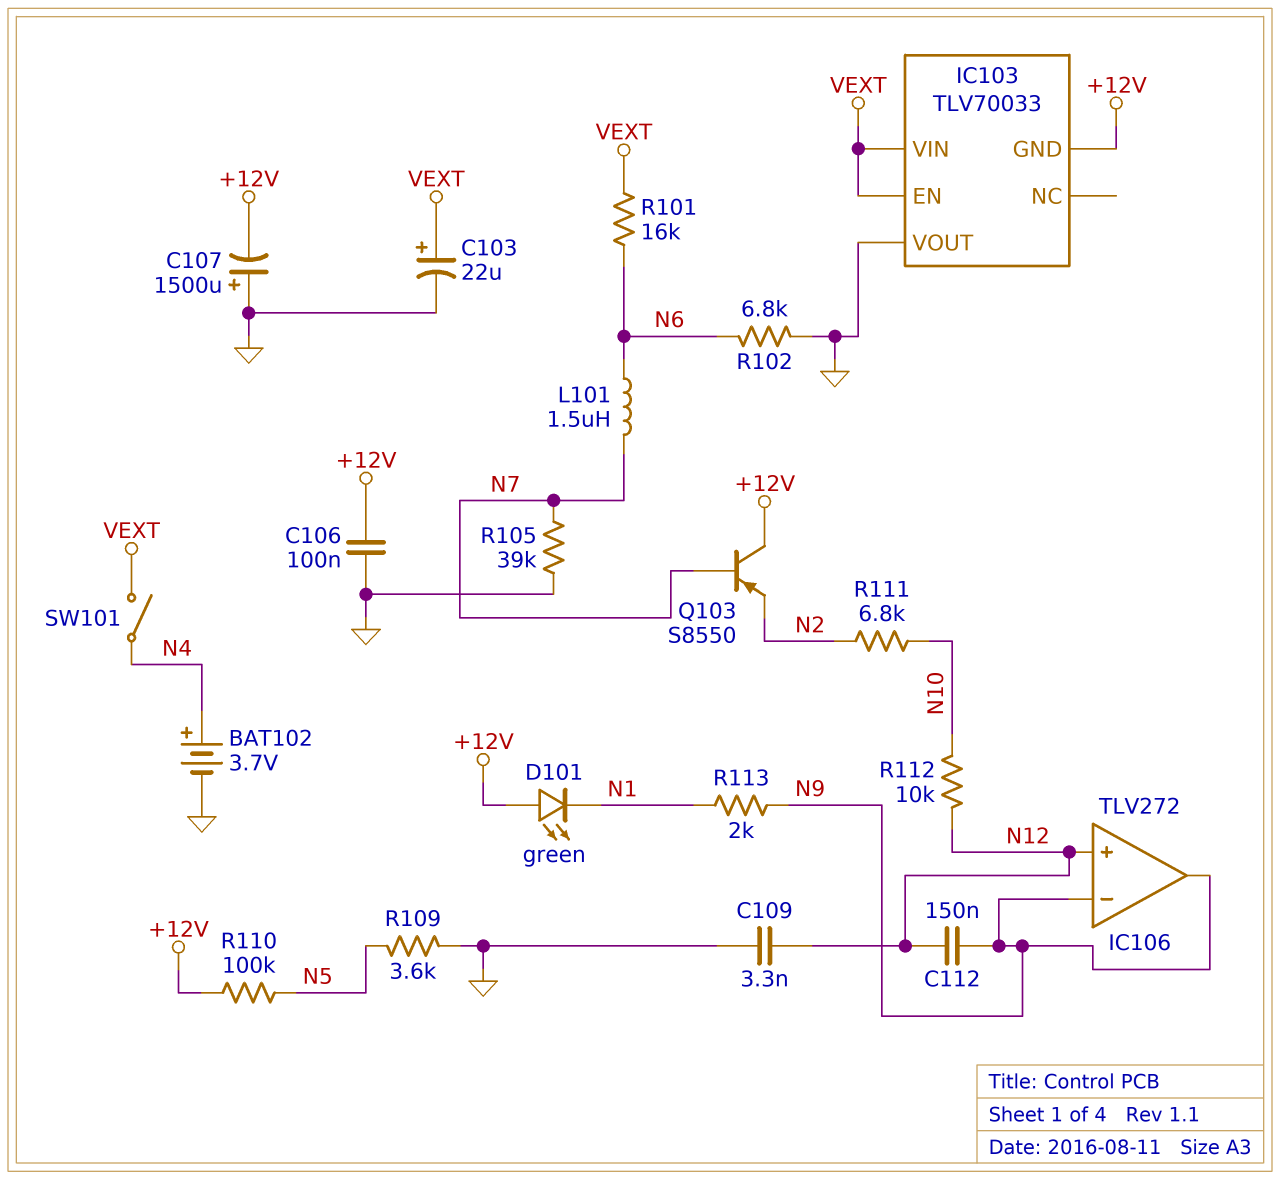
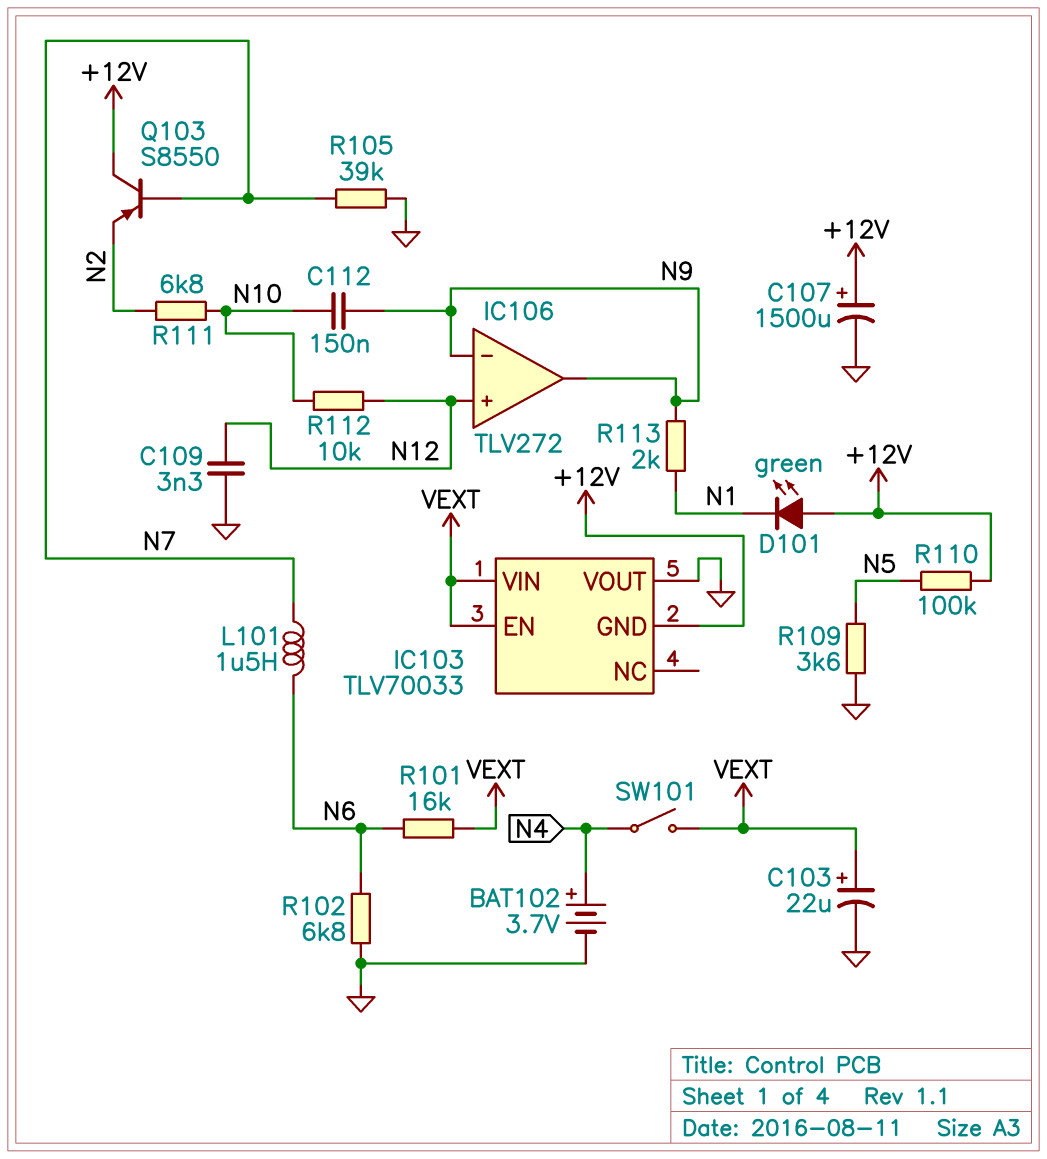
C106: 100nF (+12V, GND) -> none
C107: 1500uF (plus GND, minus +12V) -> 1500uF (plus +12V, minus GND)
C112: 150nF (N9, N12) -> 150nF (N9, N10)

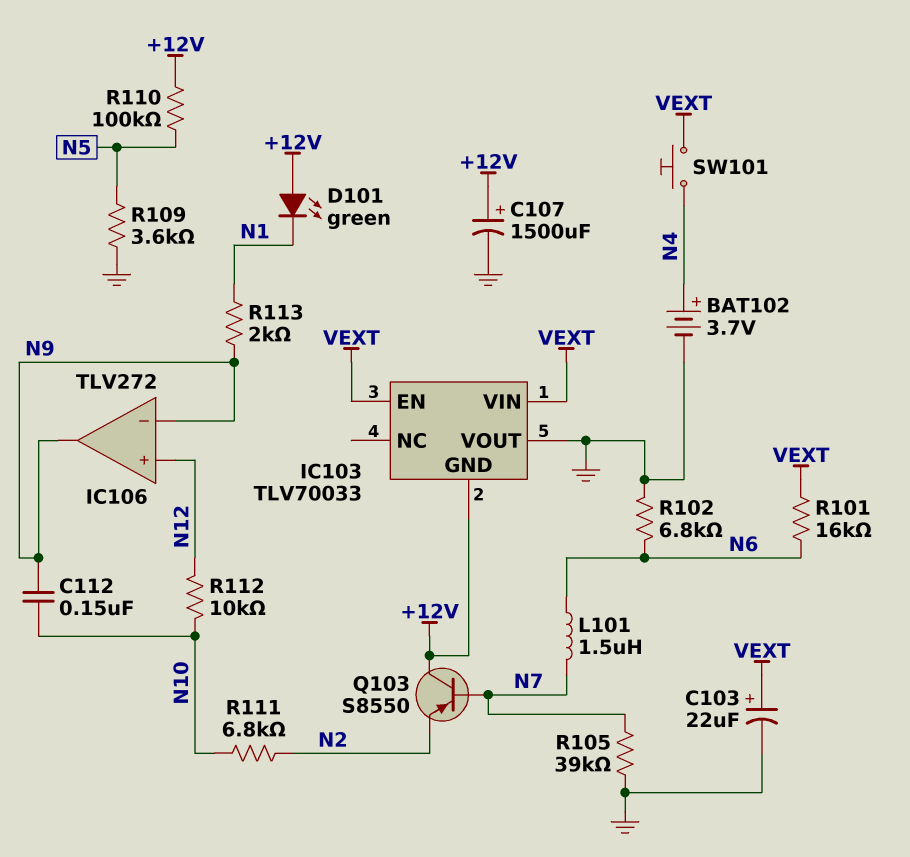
C109: 3.3nF (GND, N12) -> none
SW101: switch (N4, VEXT) -> button (N4, VEXT)

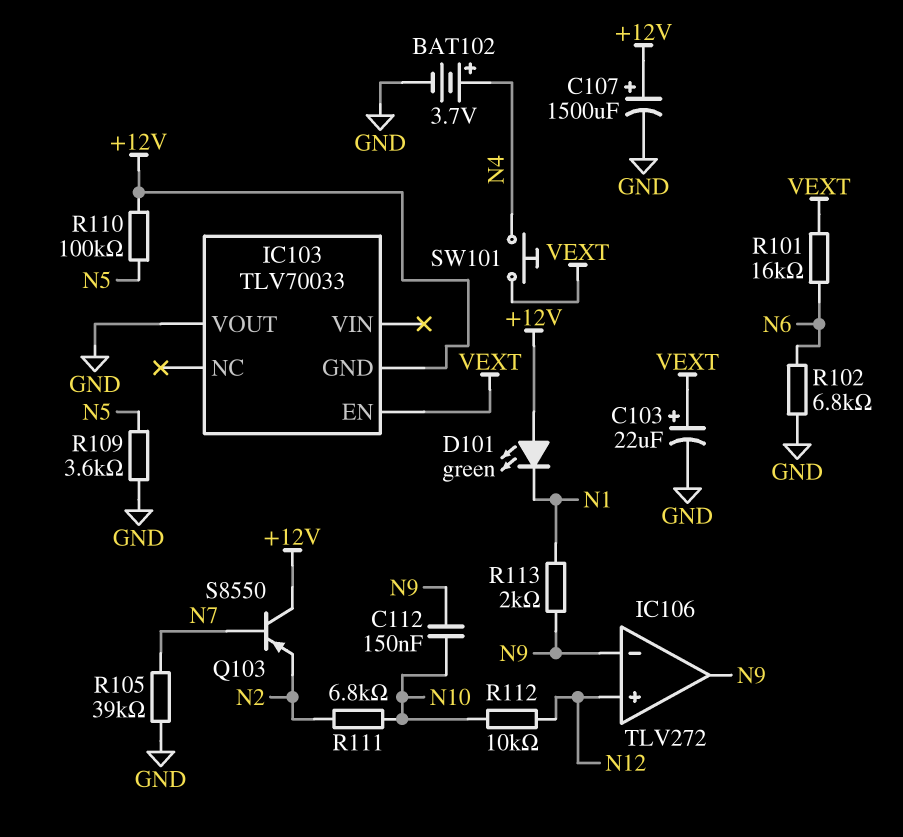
IC103 pin VIN: VEXT -> none
L101: 1.5uH (N6, N7) -> none

